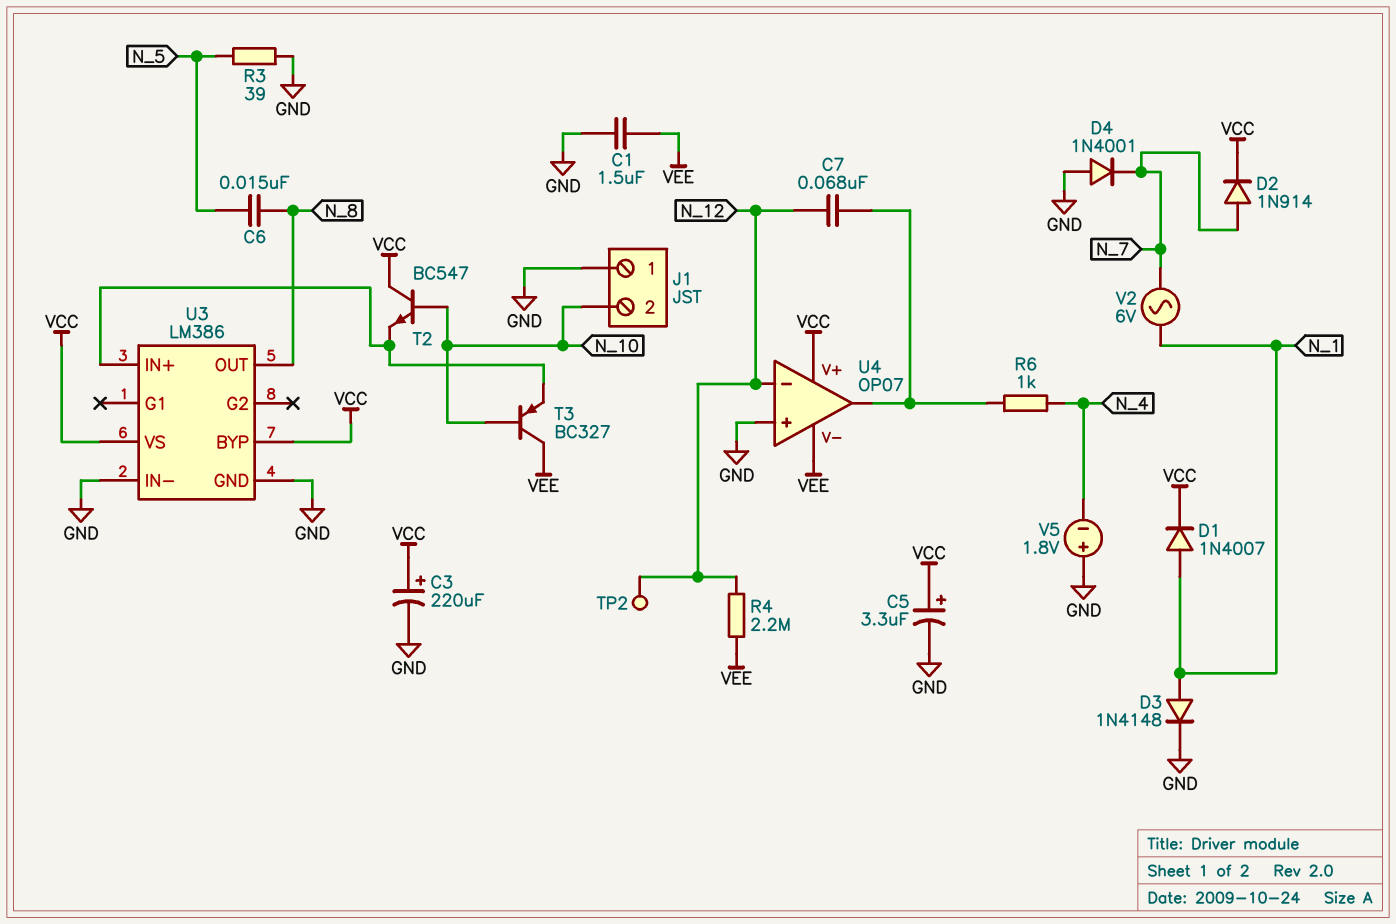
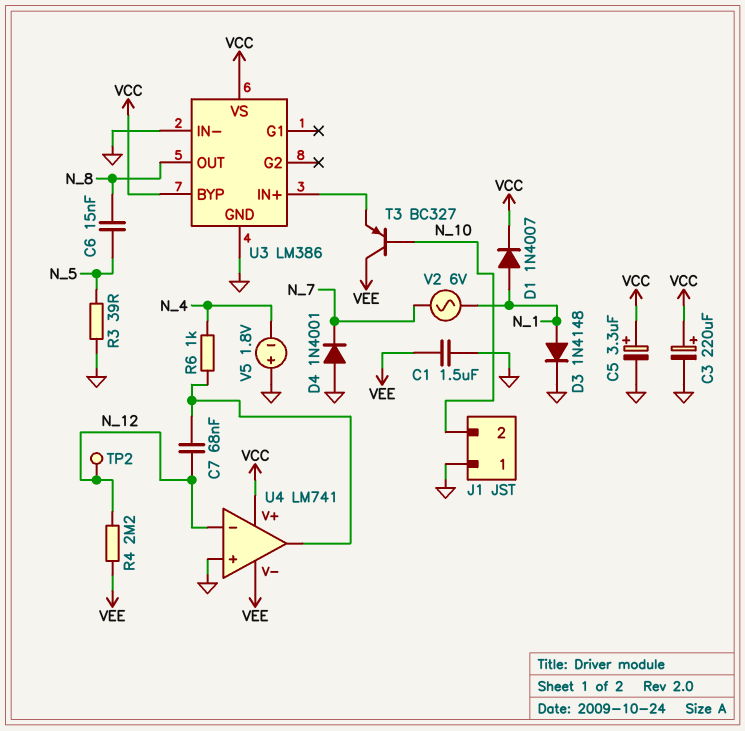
D2: diode 1N914 (A N_7, K VCC) -> none
T2: NPN BC547 (B N_10, C VCC, E U3/IN+) -> none
U4: OP07 -> LM741

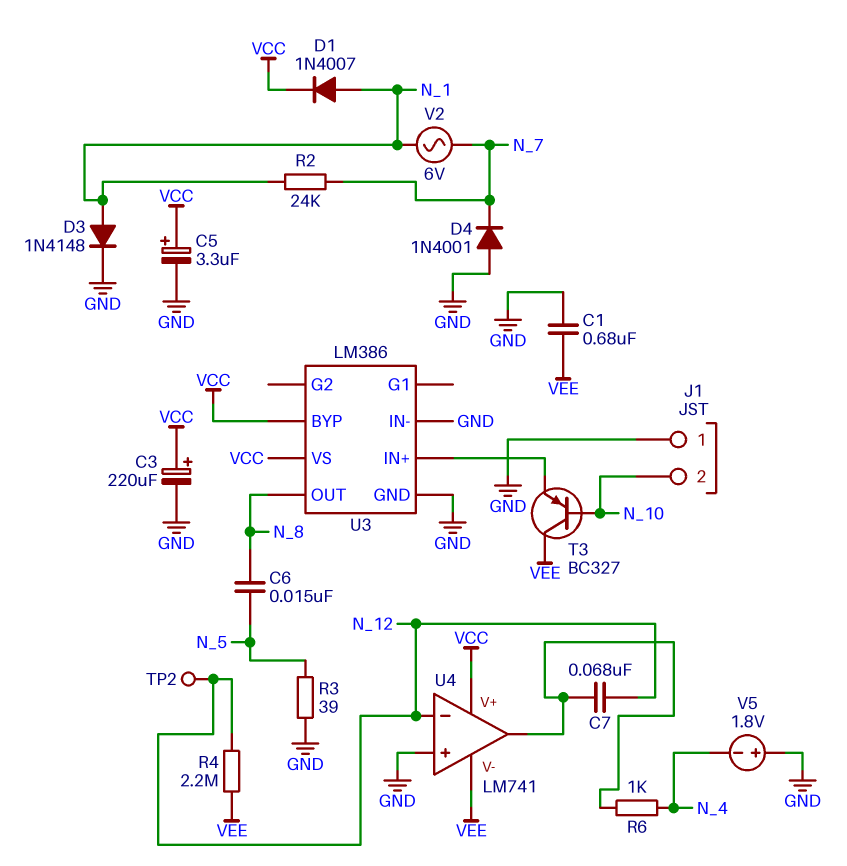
C1: 1.5uF (GND, VEE) -> 680nF (GND, VEE)
R2: none -> 24k (N_1, N_7)

